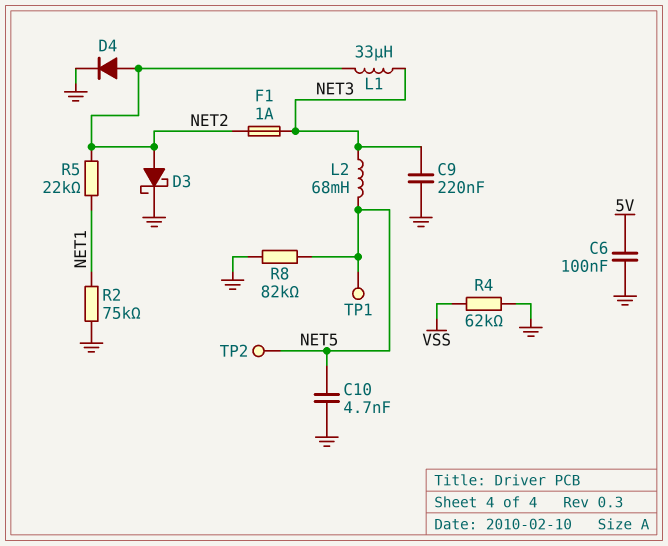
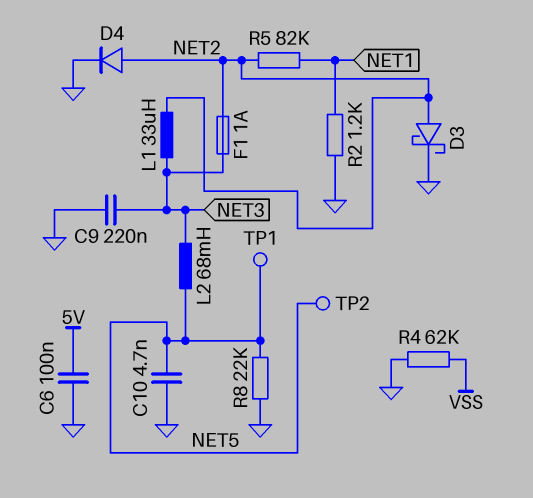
R2: 75k (GND, NET1) -> 1.2k (GND, NET1)
R5: 22k (NET1, NET2) -> 82k (NET1, NET2)
R8: 82k (GND, NET5) -> 22k (GND, NET5)

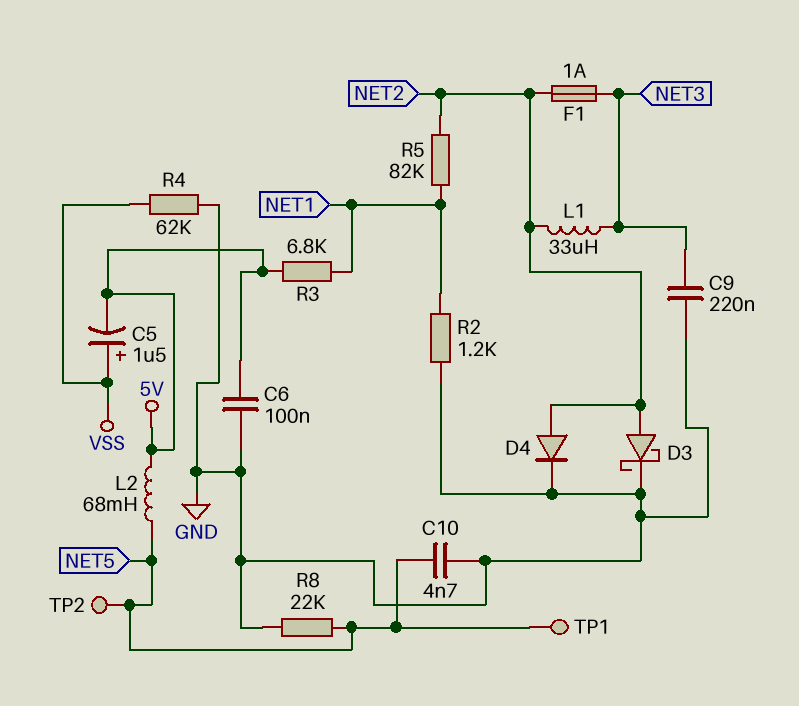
C5: none -> 1.5uF (plus VSS, minus 5V)
L2: 68mH (NET3, NET5) -> 68mH (5V, NET5)
R3: none -> 6.8k (5V, NET1)

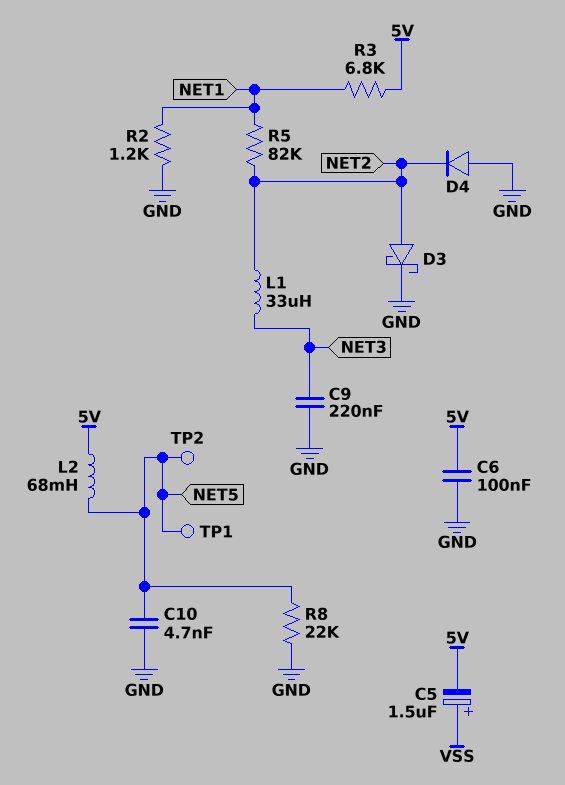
D4: diode (A NET2, K GND) -> diode (A GND, K NET2)
F1: 1A (NET2, NET3) -> none
R4: 62k (GND, VSS) -> none

